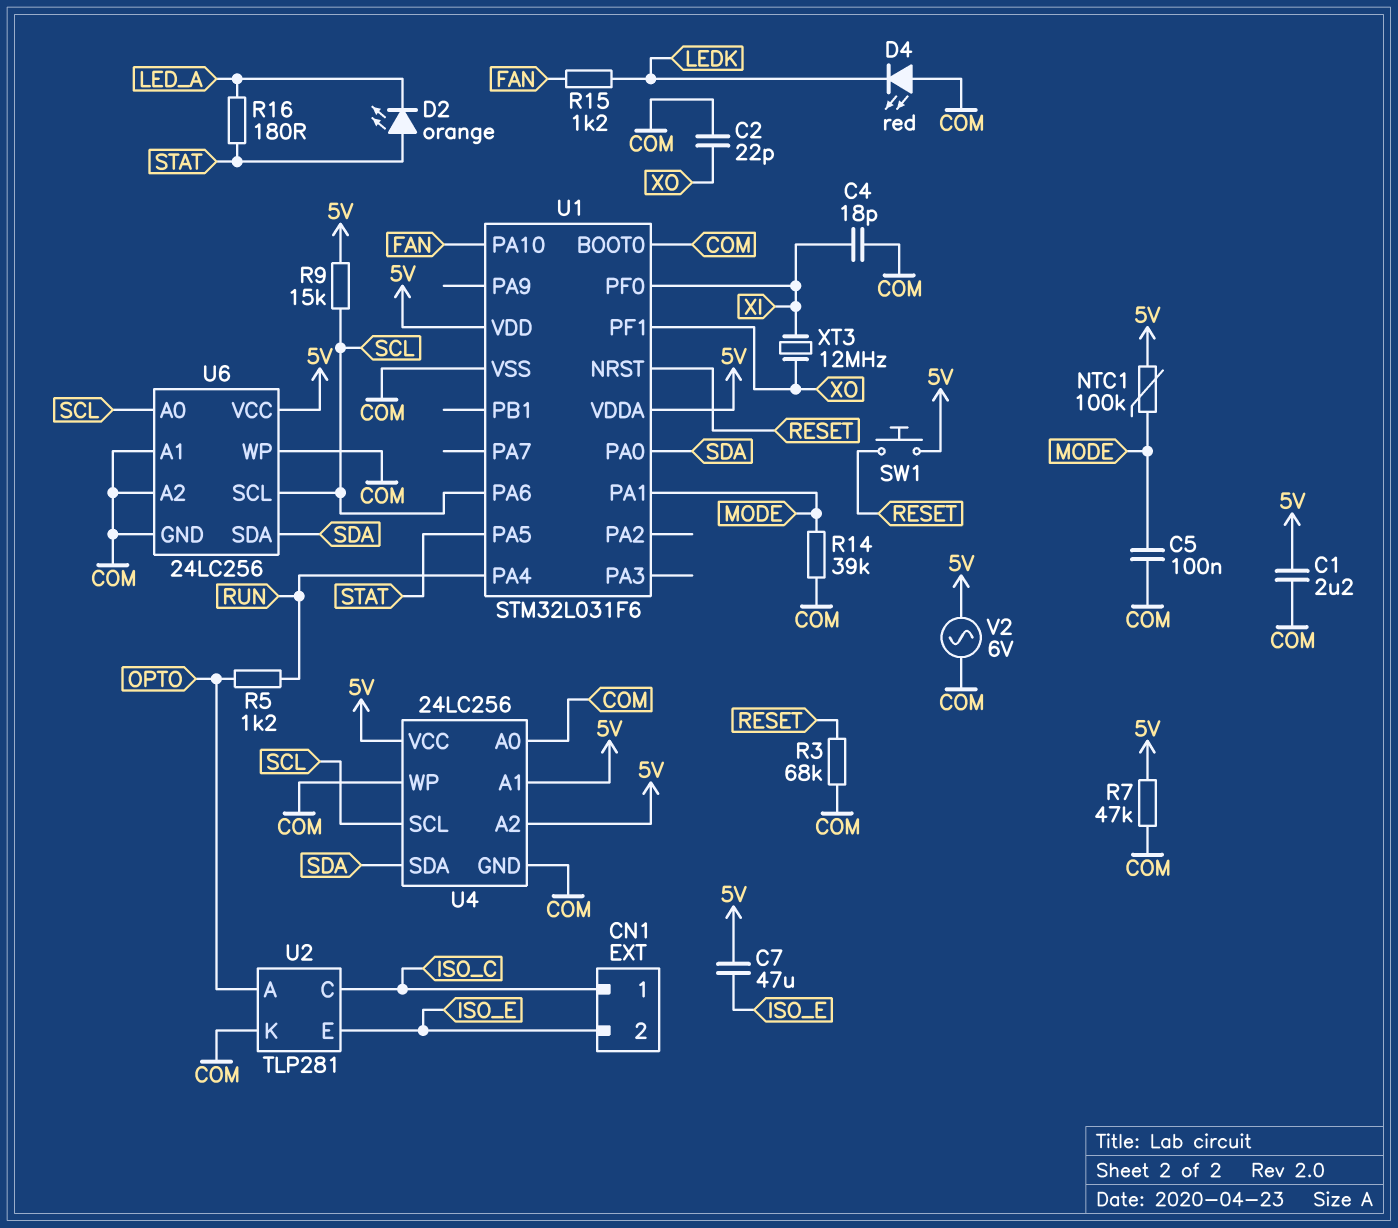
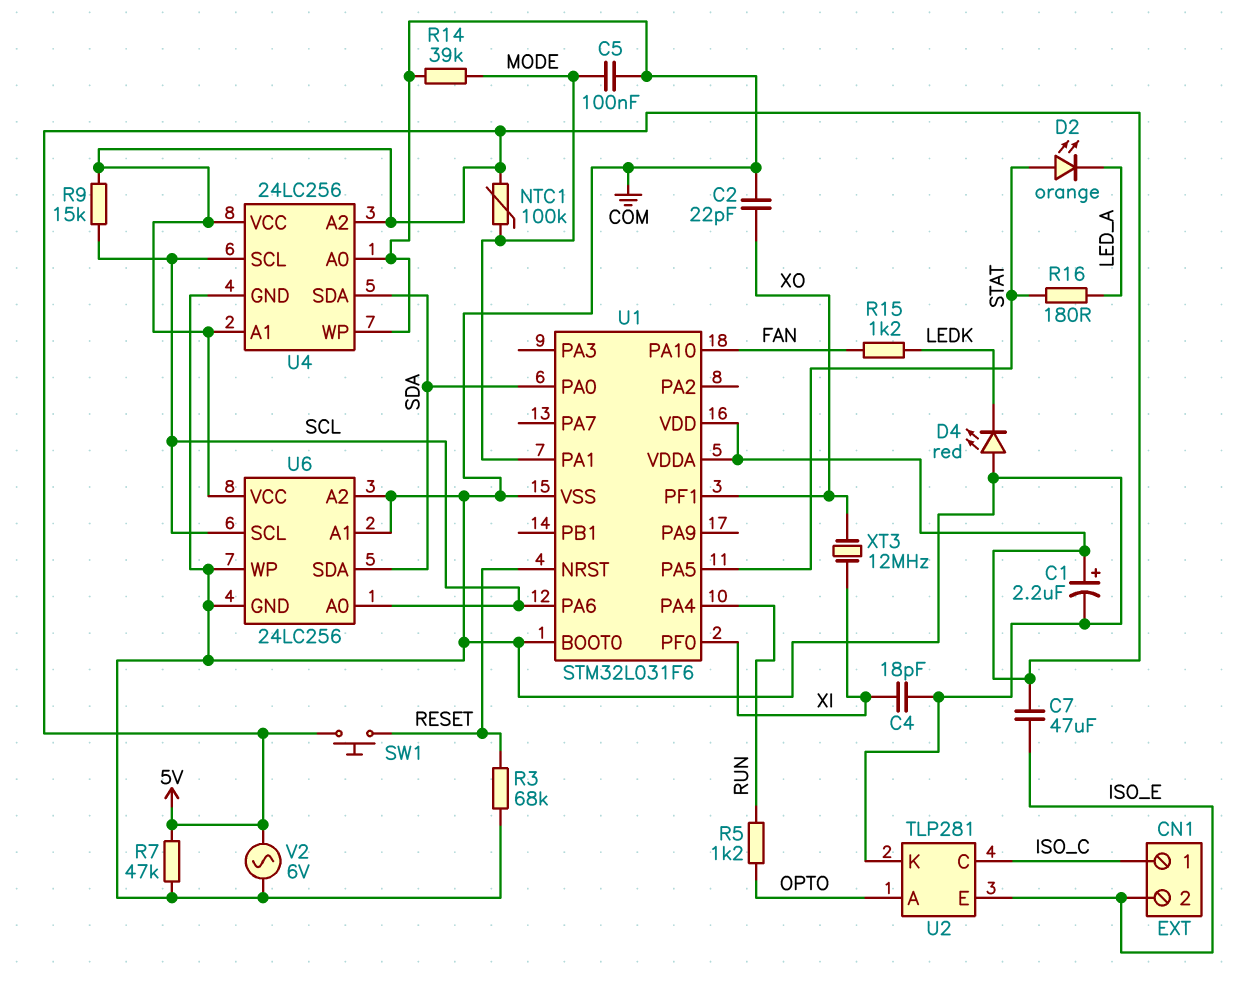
C1: 2.2uF (5V, COM) -> 2.2uF (plus 5V, minus COM)

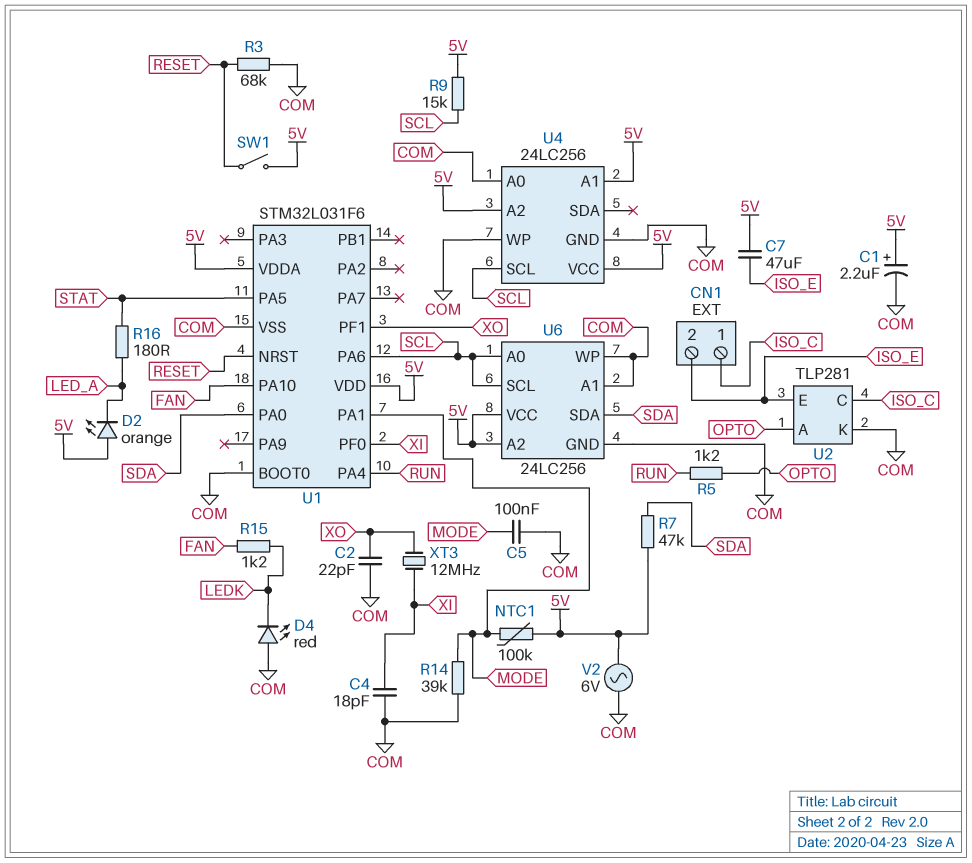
D2: LED orange (A STAT, K LED_A) -> LED orange (A 5V, K LED_A)
R7: 47k (5V, COM) -> 47k (5V, SDA)
SW1: button (5V, RESET) -> switch (5V, RESET)
U4 pin SDA: SDA -> none
U6 pin A2: COM -> 5V

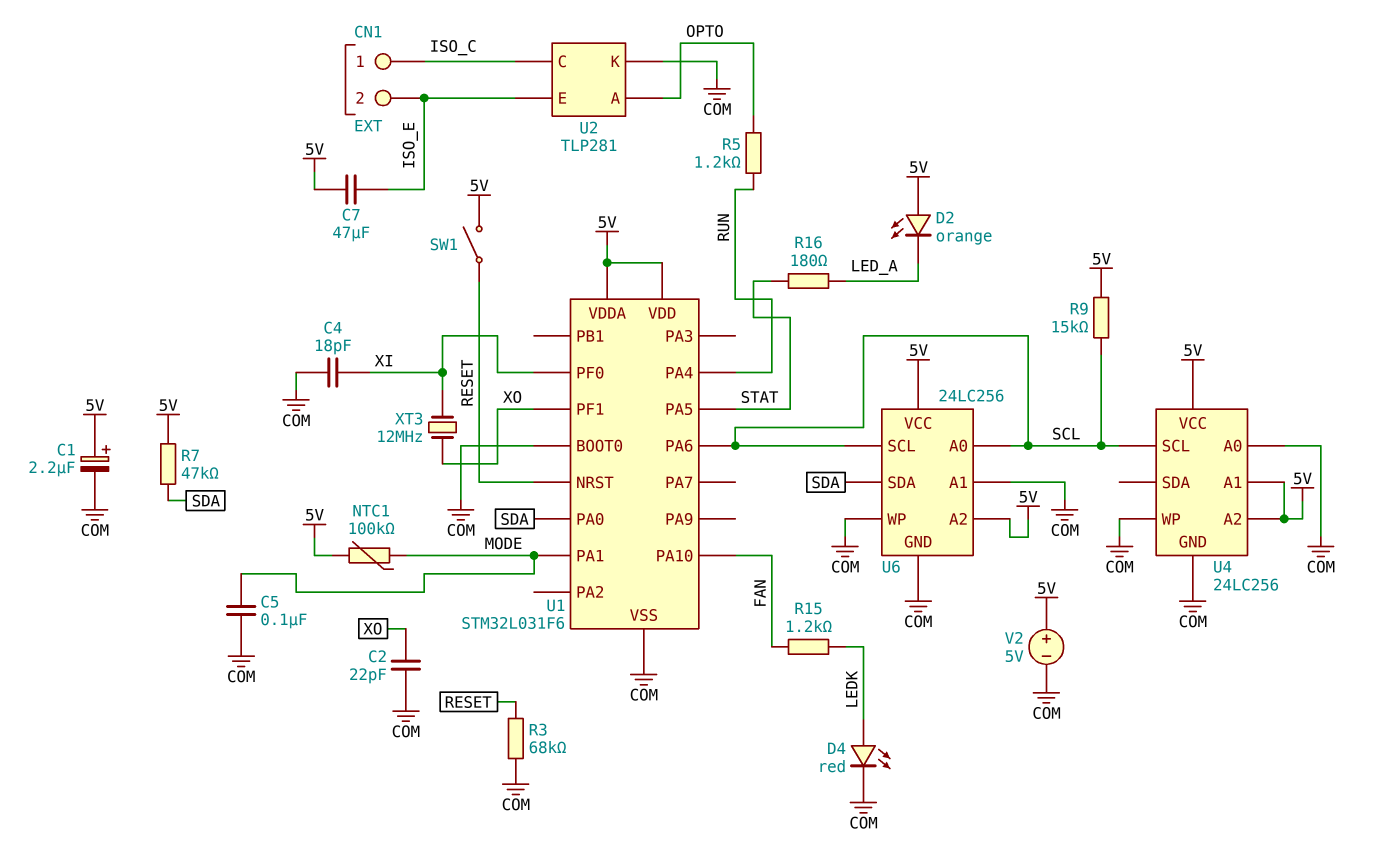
D4: LED red (A COM, K LEDK) -> LED red (A LEDK, K COM)
R14: 39k (COM, MODE) -> none
V2: AC 6V (5V, COM) -> 5V (plus 5V, minus COM)

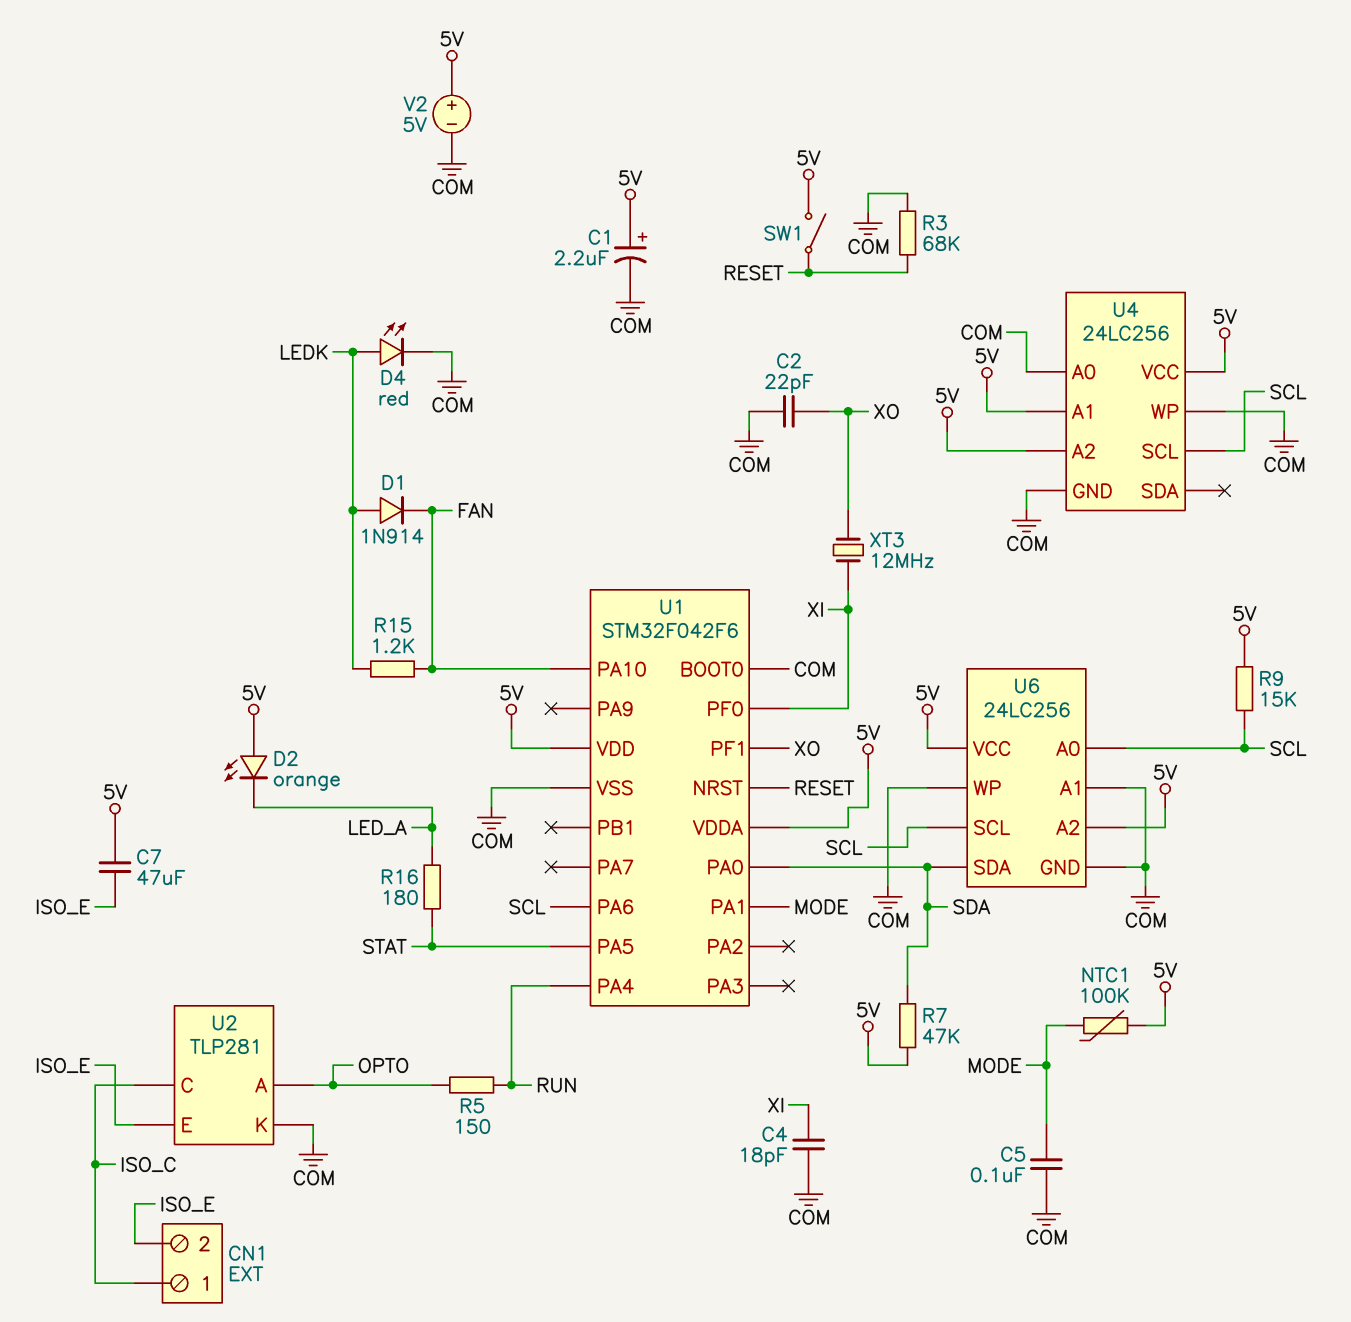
D1: none -> diode 1N914 (A LEDK, K FAN)
R5: 1.2k (OPTO, RUN) -> 150 (OPTO, RUN)
U1: STM32L031F6 -> STM32F042F6

